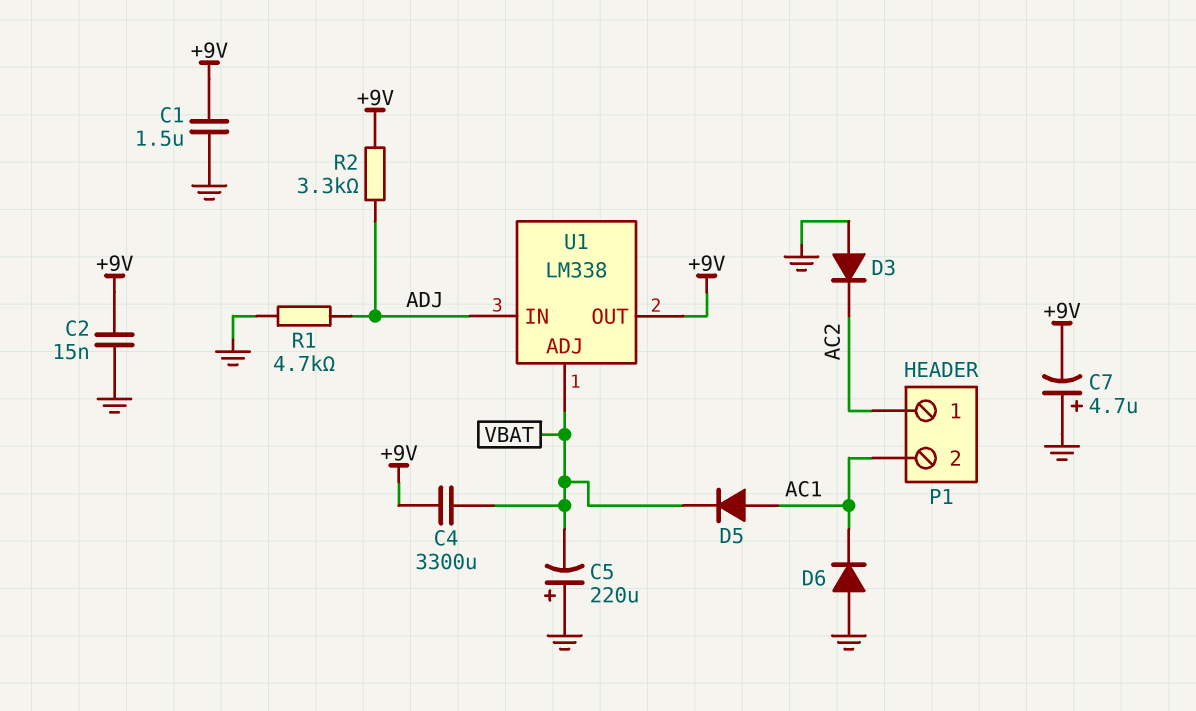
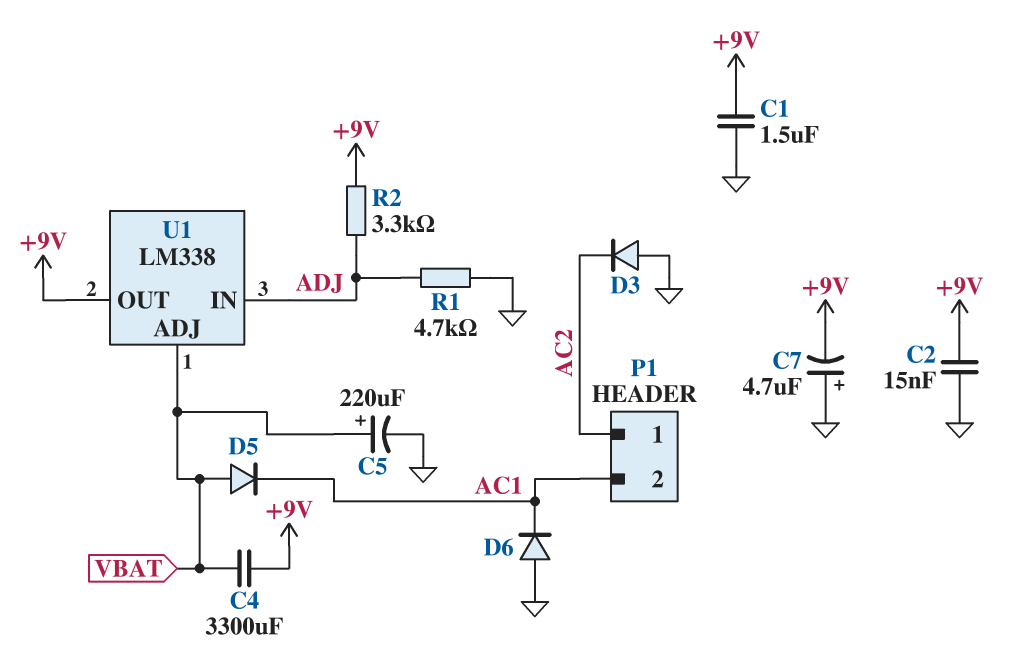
C5: 220uF (plus GND, minus VBAT) -> 220uF (plus VBAT, minus GND)
D5: diode (A AC1, K VBAT) -> diode (A VBAT, K AC1)

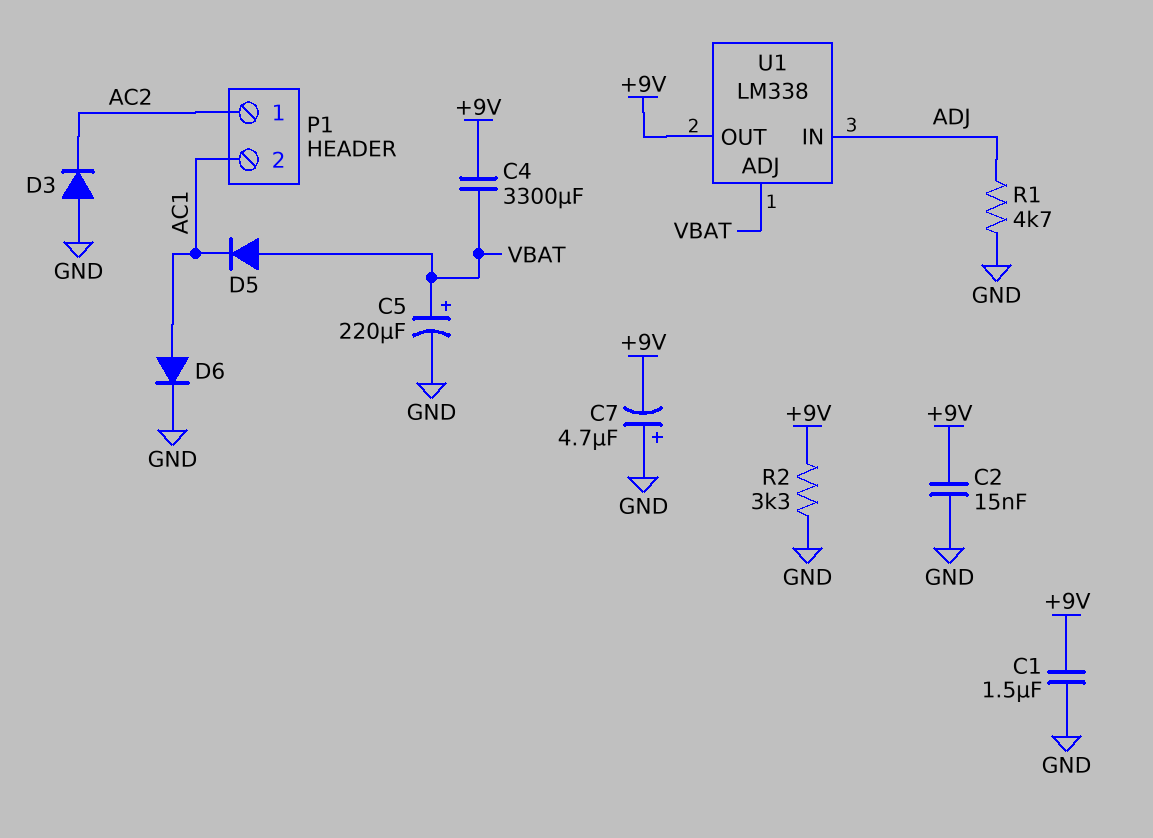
D6: diode (A GND, K AC1) -> diode (A AC1, K GND)
R2: 3.3k (+9V, ADJ) -> 3.3k (+9V, GND)

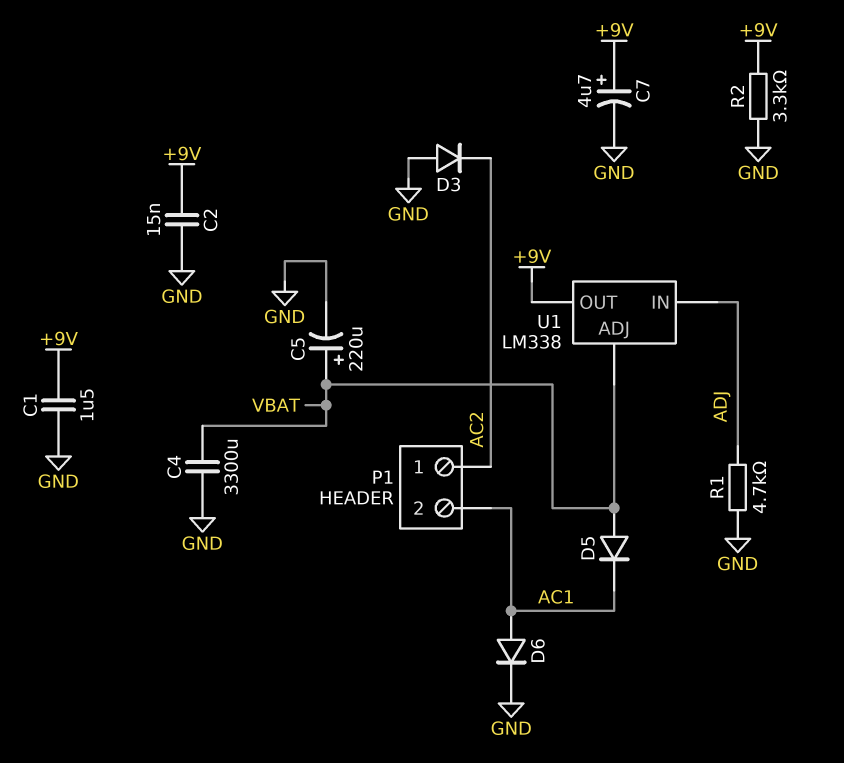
C4: 3300uF (+9V, VBAT) -> 3300uF (GND, VBAT)
C7: 4.7uF (plus GND, minus +9V) -> 4.7uF (plus +9V, minus GND)

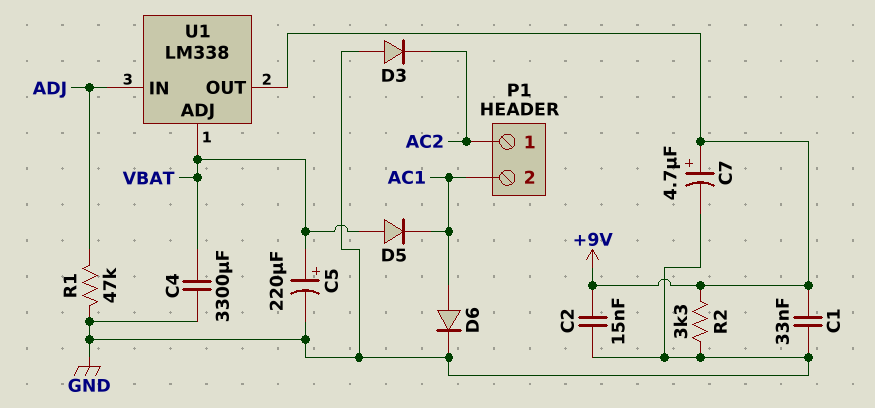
C1: 1.5uF (+9V, GND) -> 33nF (+9V, GND)
R1: 4.7k (ADJ, GND) -> 47k (ADJ, GND)

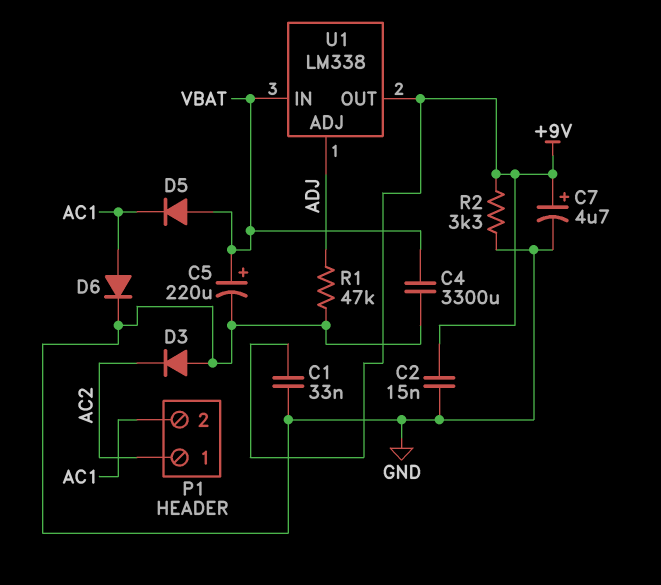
U1 pin ADJ: VBAT -> ADJ
U1 pin IN: ADJ -> VBAT

